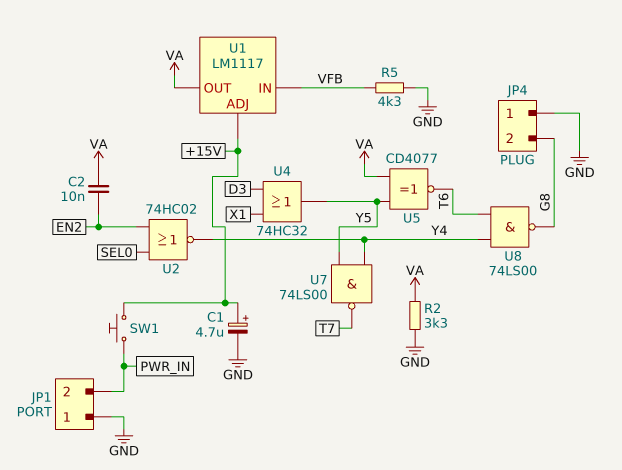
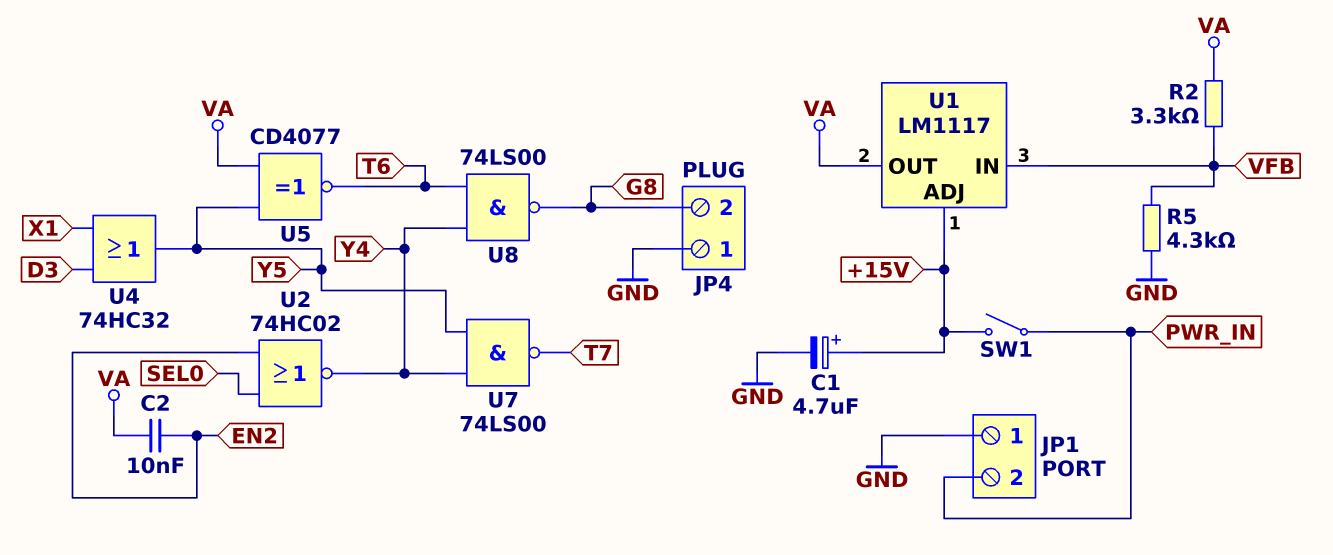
R2: 3.3k (GND, VA) -> 3.3k (VA, VFB)
SW1: button (+15V, PWR_IN) -> switch (+15V, PWR_IN)

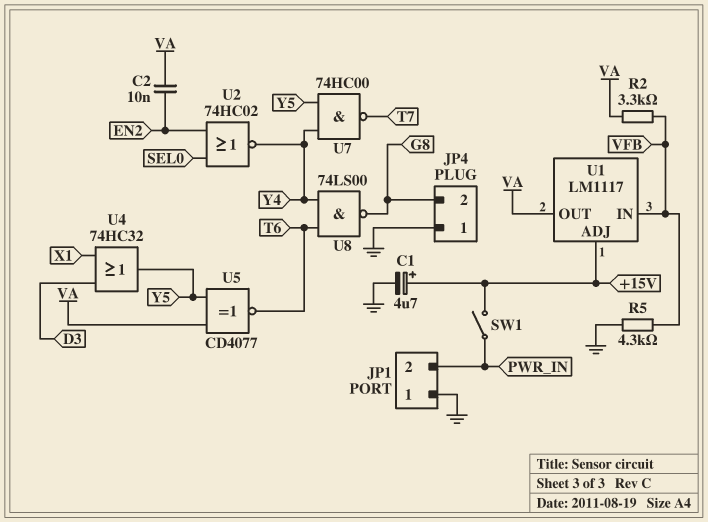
U7: NAND 74LS00 (in Y4, in Y5, out T7) -> NAND 74HC00 (in Y4, in Y5, out T7)

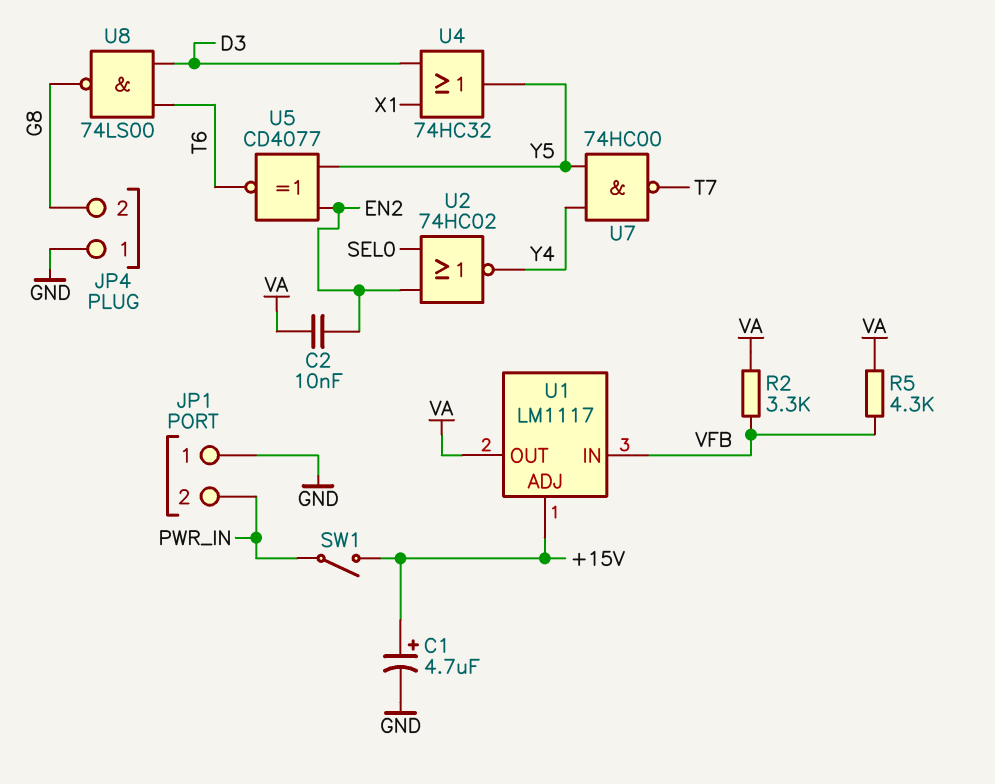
R5: 4.3k (GND, VFB) -> 4.3k (VA, VFB)
U5: XNOR CD4077 (in VA, in Y5, out T6) -> XNOR CD4077 (in EN2, in Y5, out T6)
U8: NAND 74LS00 (in T6, in Y4, out G8) -> NAND 74LS00 (in D3, in T6, out G8)

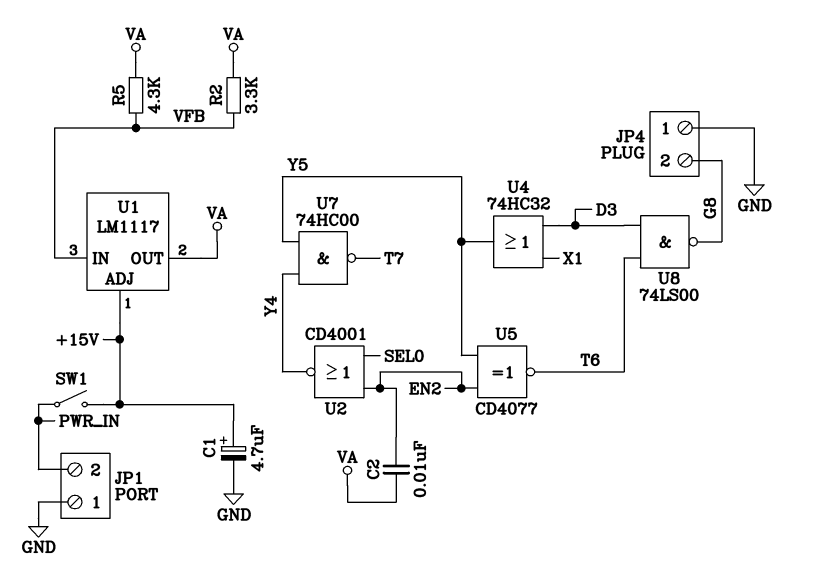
U2: NOR 74HC02 (in EN2, in SEL0, out Y4) -> NOR CD4001 (in EN2, in SEL0, out Y4)

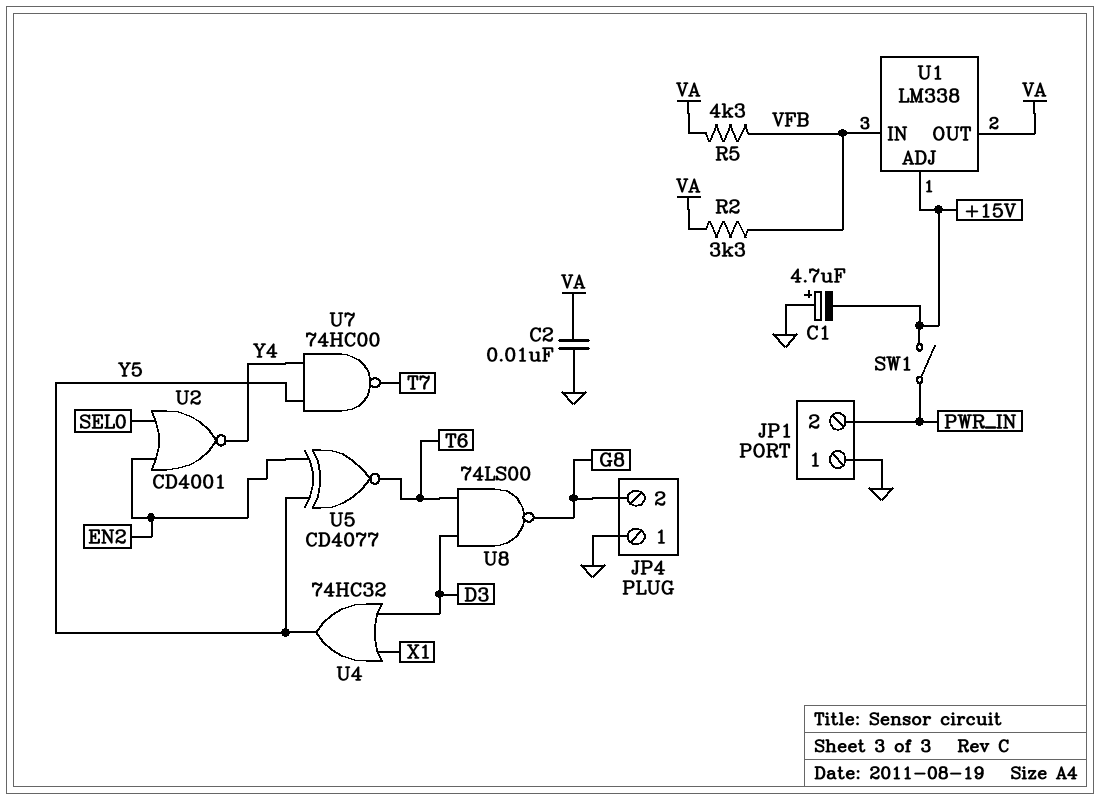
C1: 4.7uF (plus +15V, minus GND) -> 4.7uF (plus GND, minus +15V)
C2: 10nF (EN2, VA) -> 10nF (GND, VA)
U1: LM1117 -> LM338

